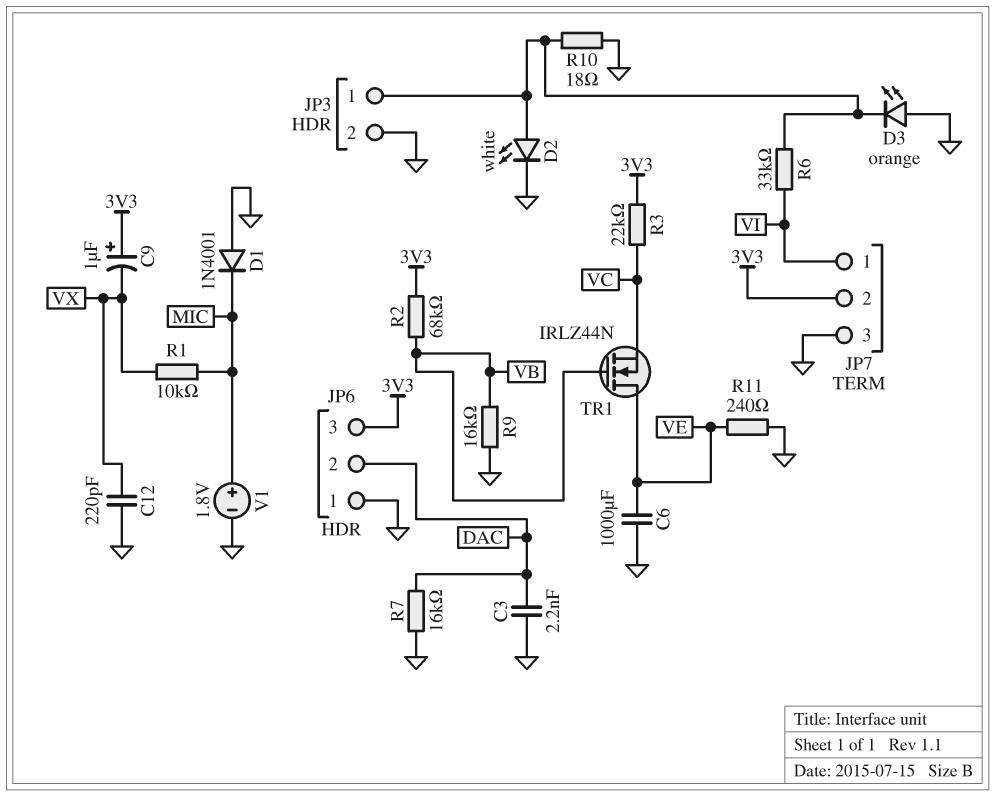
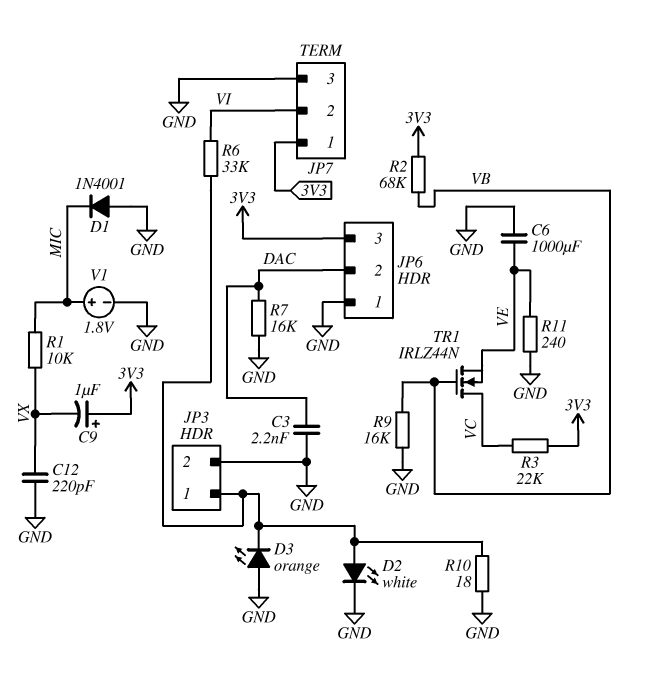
JP7 pin 1: VI -> 3V3
JP7 pin 2: 3V3 -> VI
TR1: NMOS IRLZ44N (G VB, D VE, S VC) -> NMOS IRLZ44N (G VB, D VC, S VE)

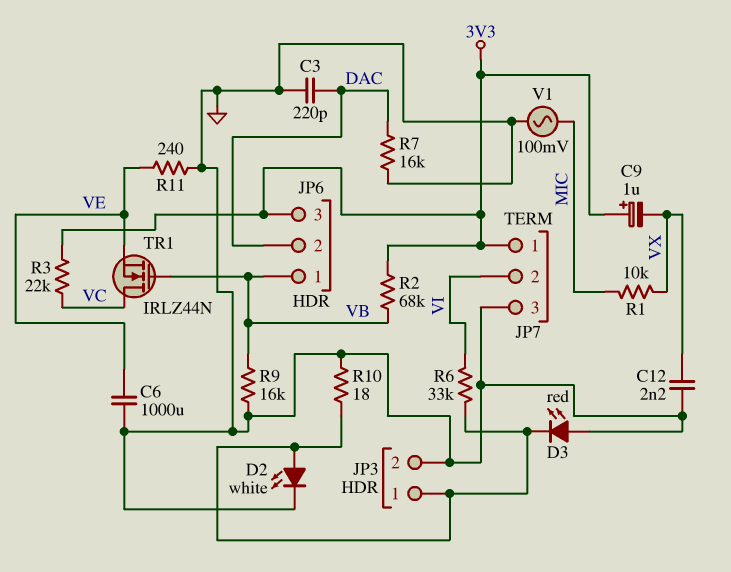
C3: 2.2nF (DAC, GND) -> 220pF (DAC, GND)
C12: 220pF (GND, VX) -> 2.2nF (GND, VX)
D1: diode 1N4001 (A GND, K MIC) -> none
D3: LED orange (A GND, K JP3/1) -> LED red (A GND, K JP3/1)
JP6 pin 1: GND -> VB
V1: 1.8V (plus MIC, minus GND) -> AC 100mV (GND, MIC)

